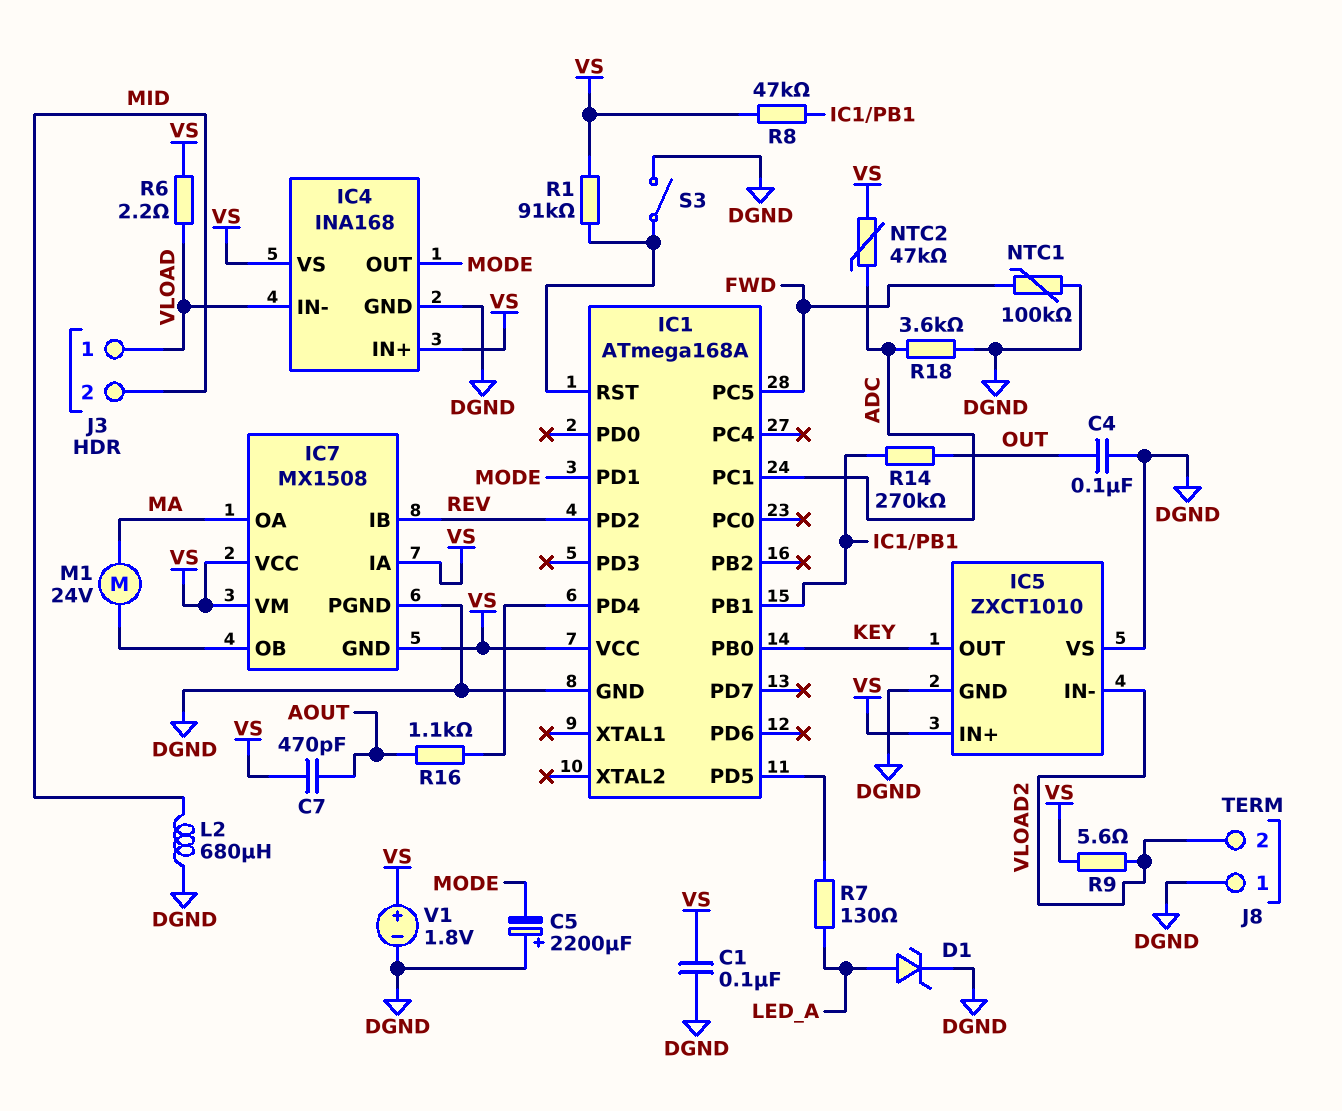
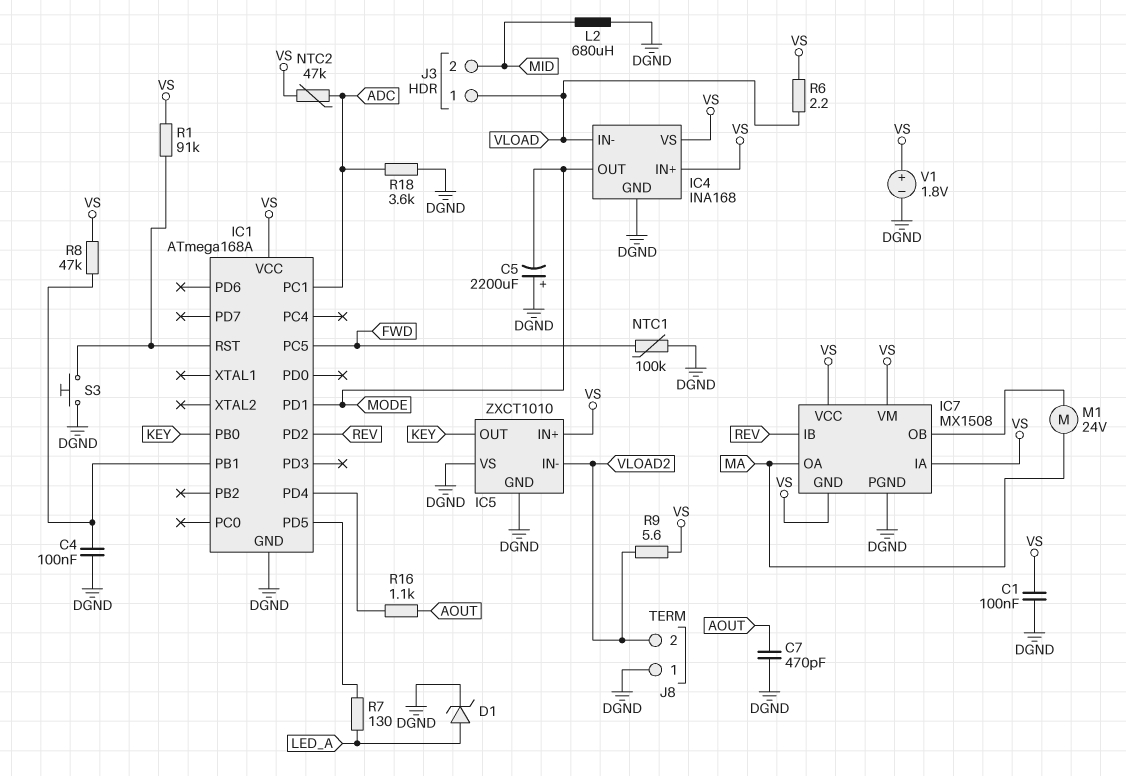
C4: 100nF (DGND, OUT) -> 100nF (DGND, IC1/PB1)
C7: 470pF (AOUT, VS) -> 470pF (AOUT, DGND)
R14: 270k (IC1/PB1, OUT) -> none
S3: switch (DGND, IC1/RST) -> button (DGND, IC1/RST)

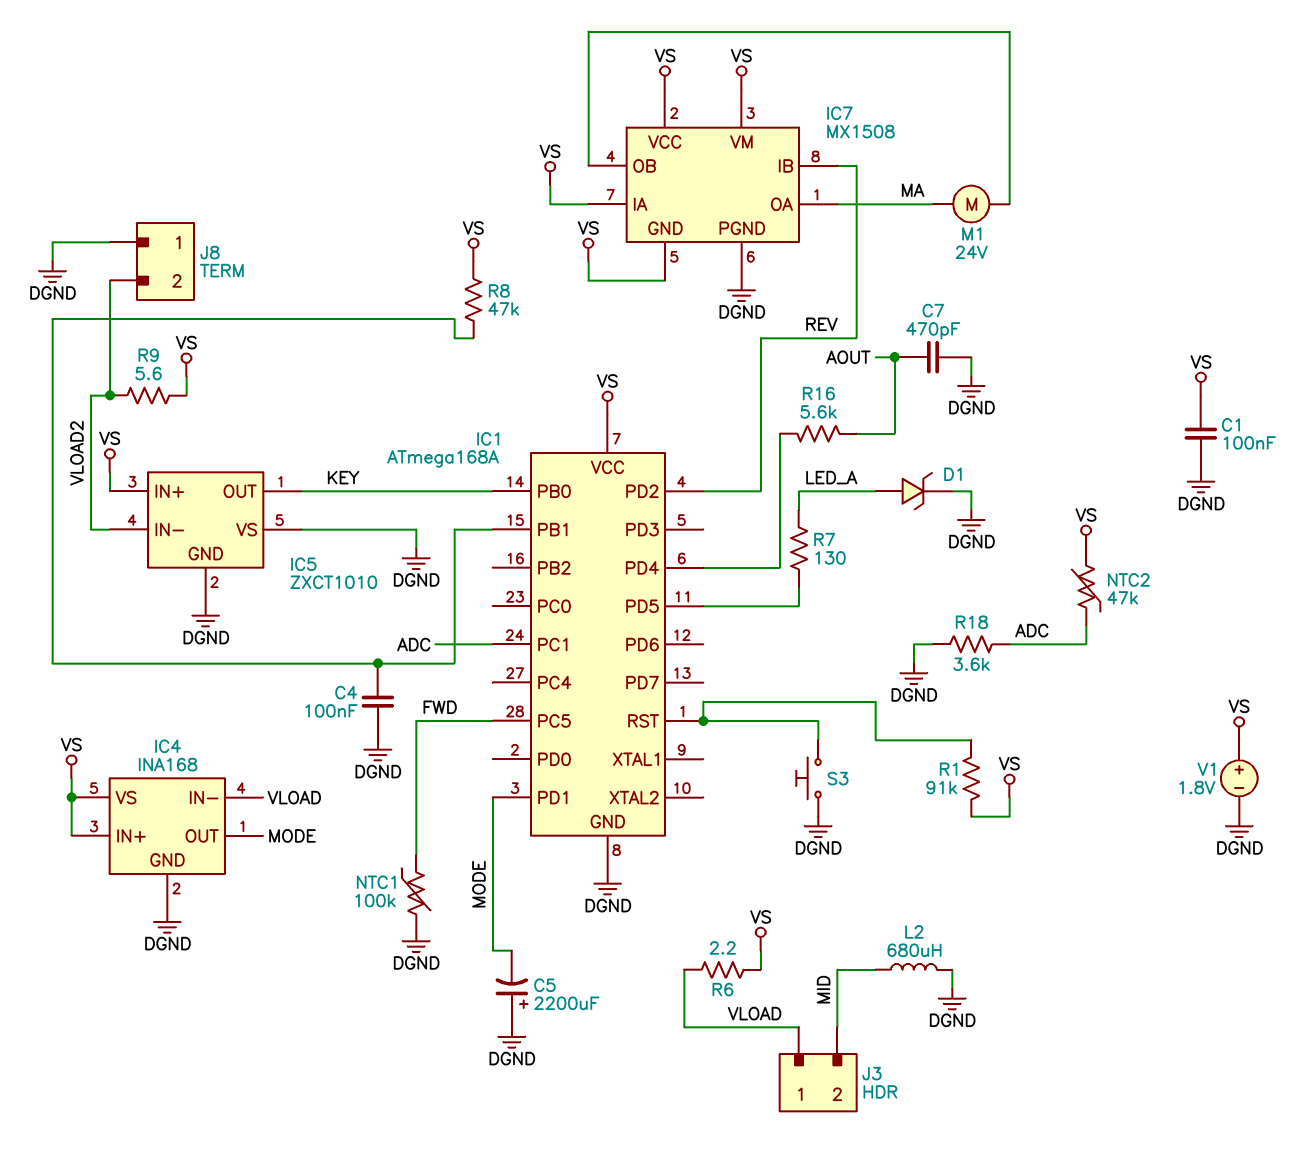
R16: 1.1k (AOUT, IC1/PD4) -> 5.6k (AOUT, IC1/PD4)

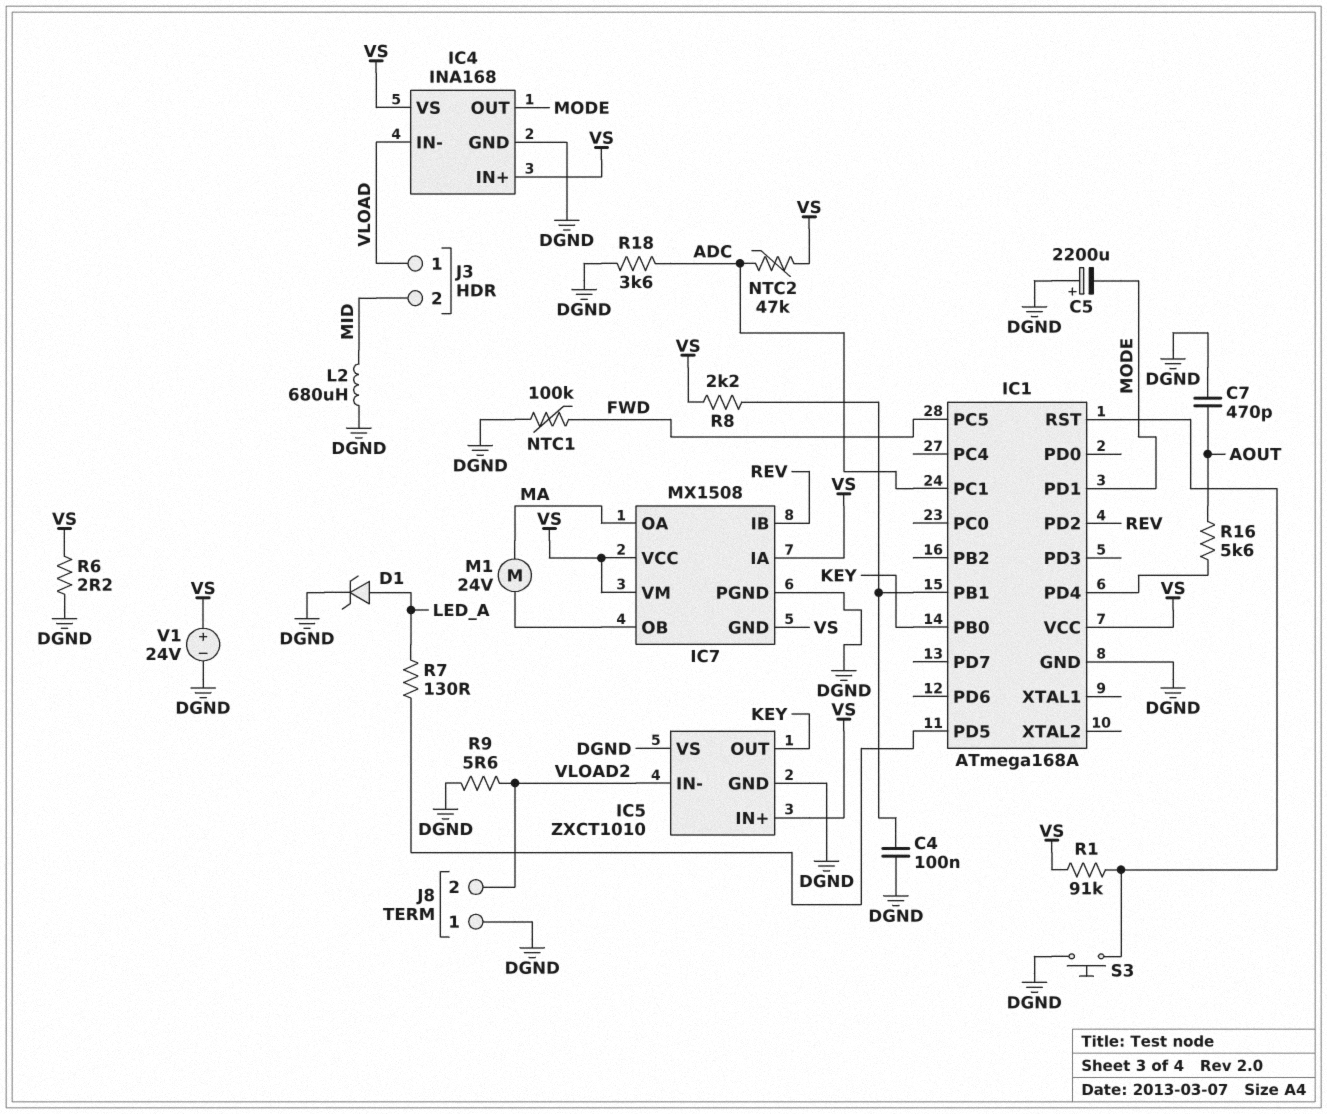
C1: 100nF (DGND, VS) -> none
R6: 2.2 (VLOAD, VS) -> 2.2 (DGND, VS)
R8: 47k (IC1/PB1, VS) -> 2.2k (IC1/PB1, VS)
R9: 5.6 (VLOAD2, VS) -> 5.6 (DGND, VLOAD2)
V1: 1.8V (plus VS, minus DGND) -> 24V (plus VS, minus DGND)

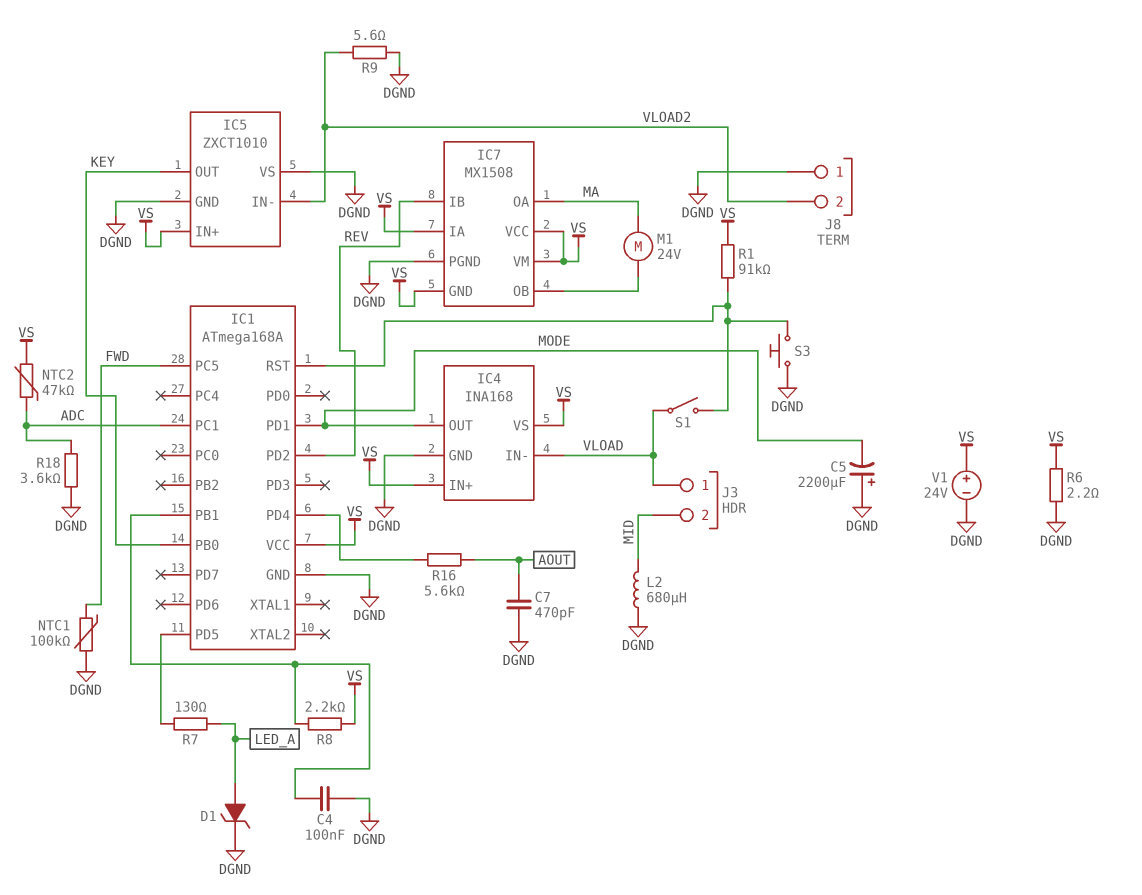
S1: none -> switch (IC1/RST, VLOAD)

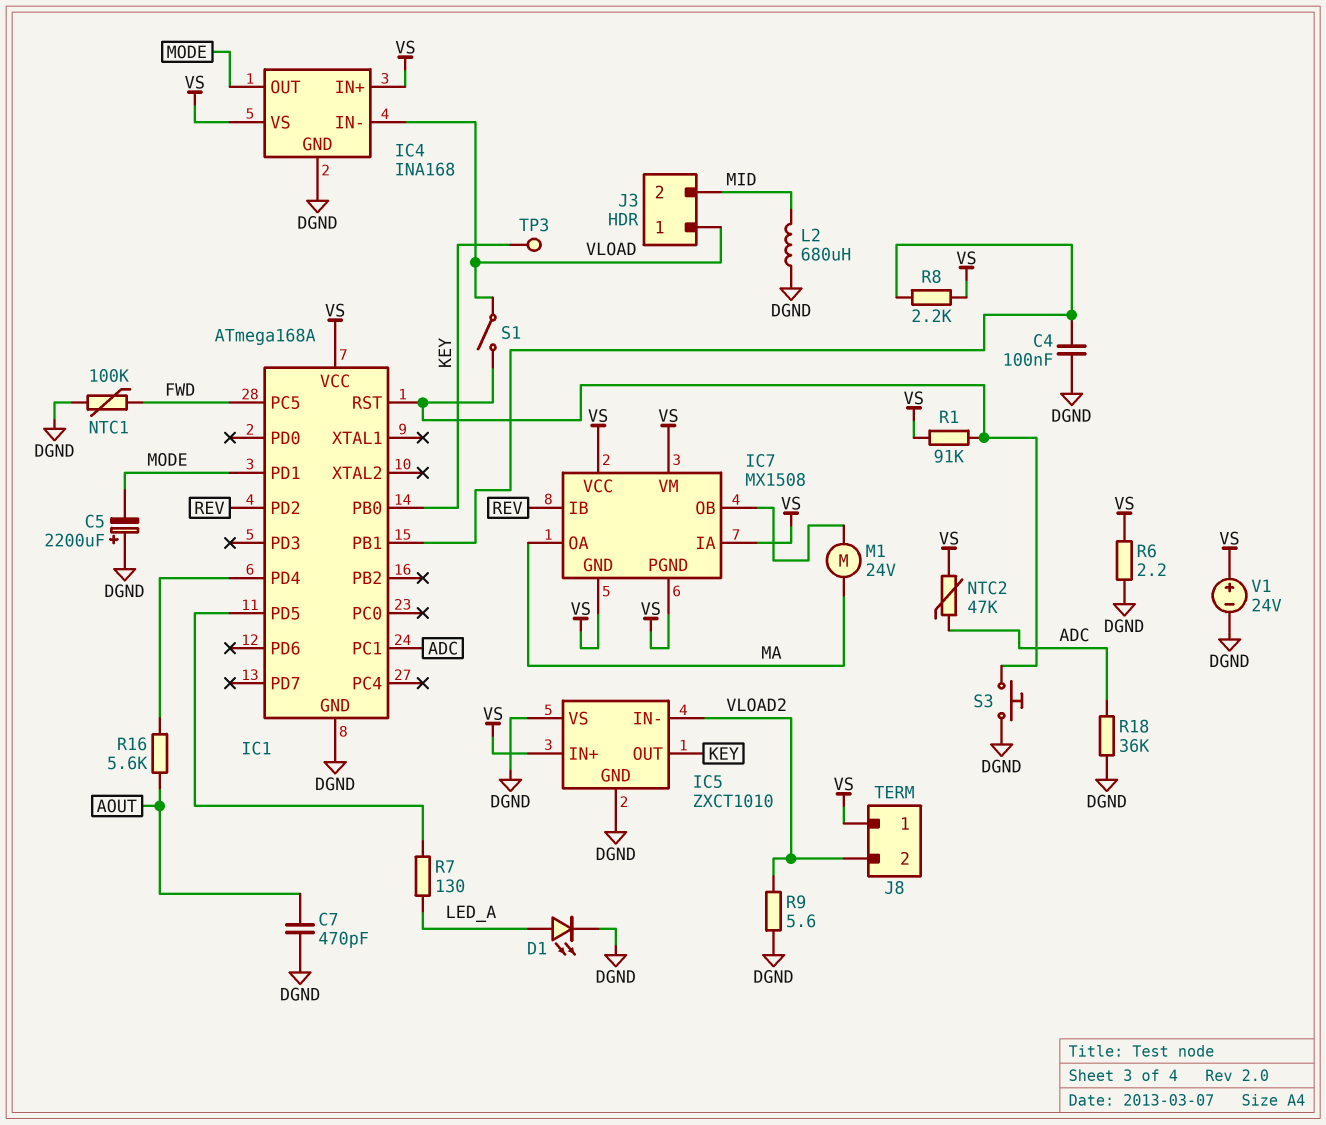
D1: zener (A LED_A, K DGND) -> LED (A LED_A, K DGND)
IC7 pin PGND: DGND -> VS
J8 pin 1: DGND -> VS
R18: 3.6k (ADC, DGND) -> 36k (ADC, DGND)
TP3: none -> test point (KEY)

